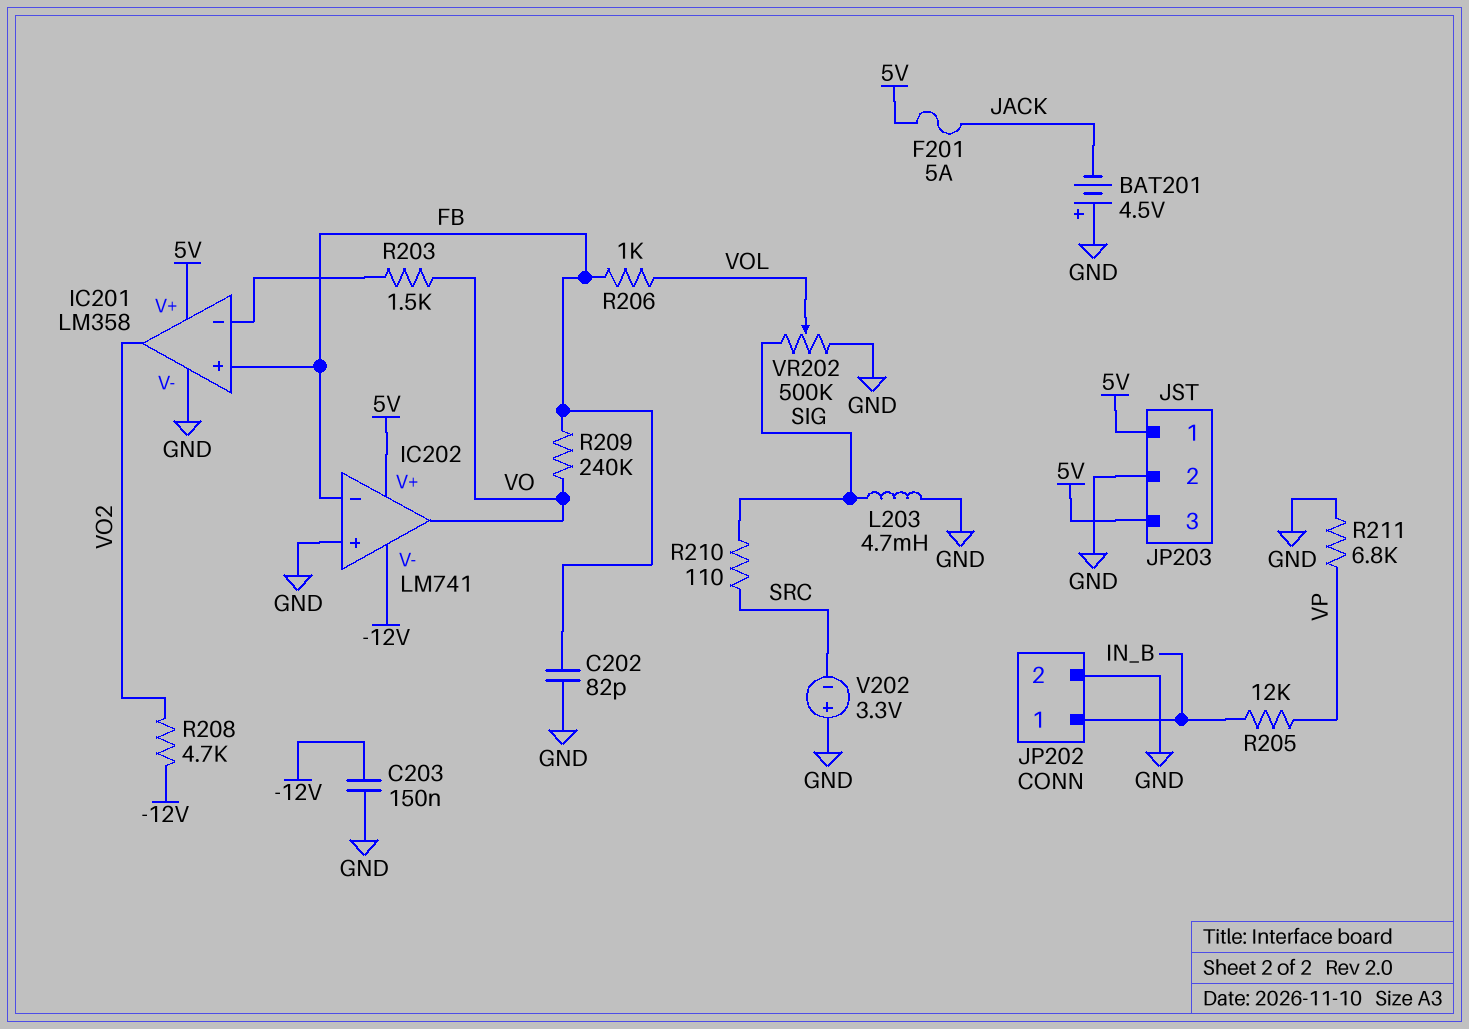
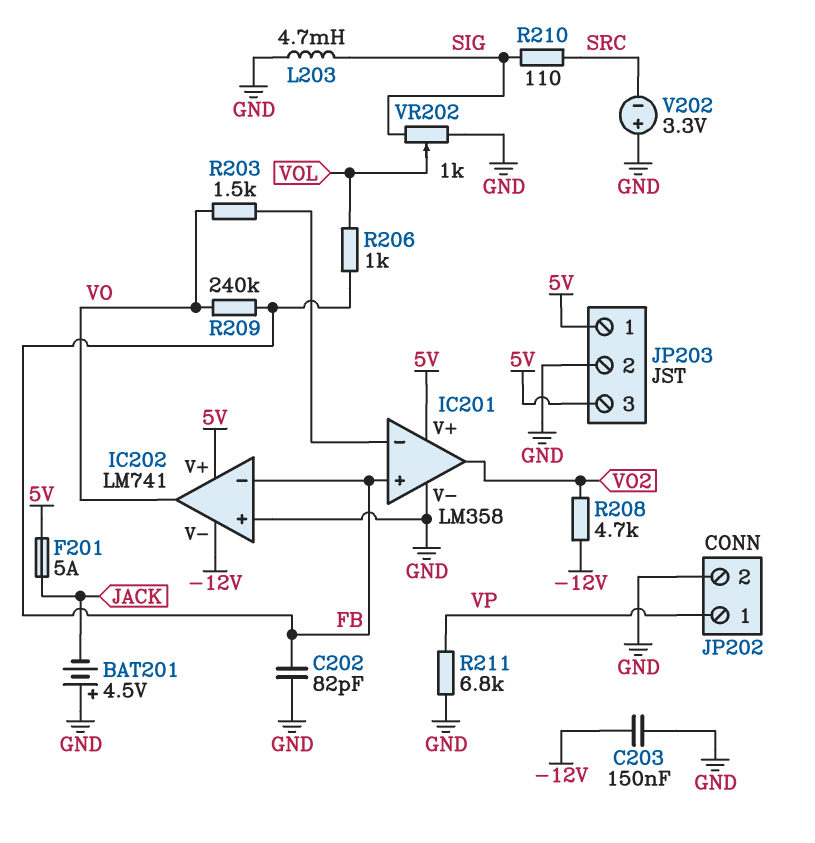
JP202 pin 1: IN_B -> VP
R205: 12k (IN_B, VP) -> none
VR202: 500k (GND, SIG, wiper VOL) -> 1k (GND, SIG, wiper VOL)

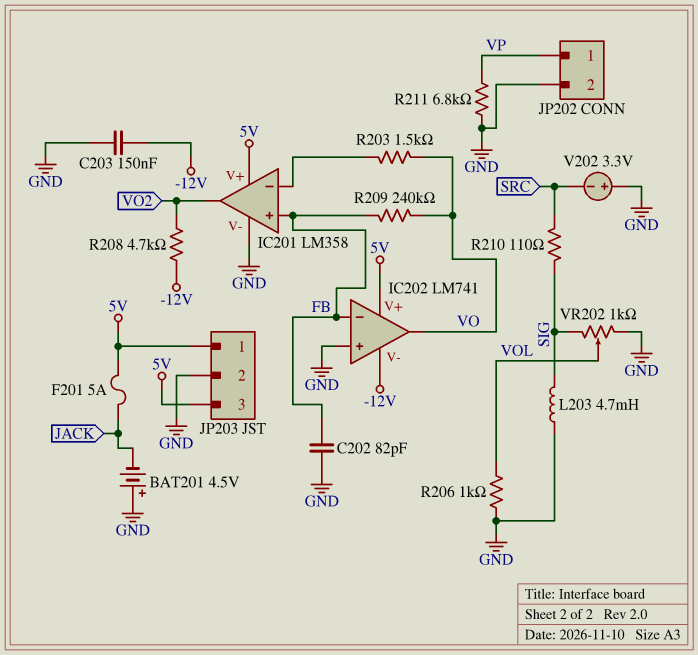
R206: 1k (FB, VOL) -> 1k (GND, VOL)

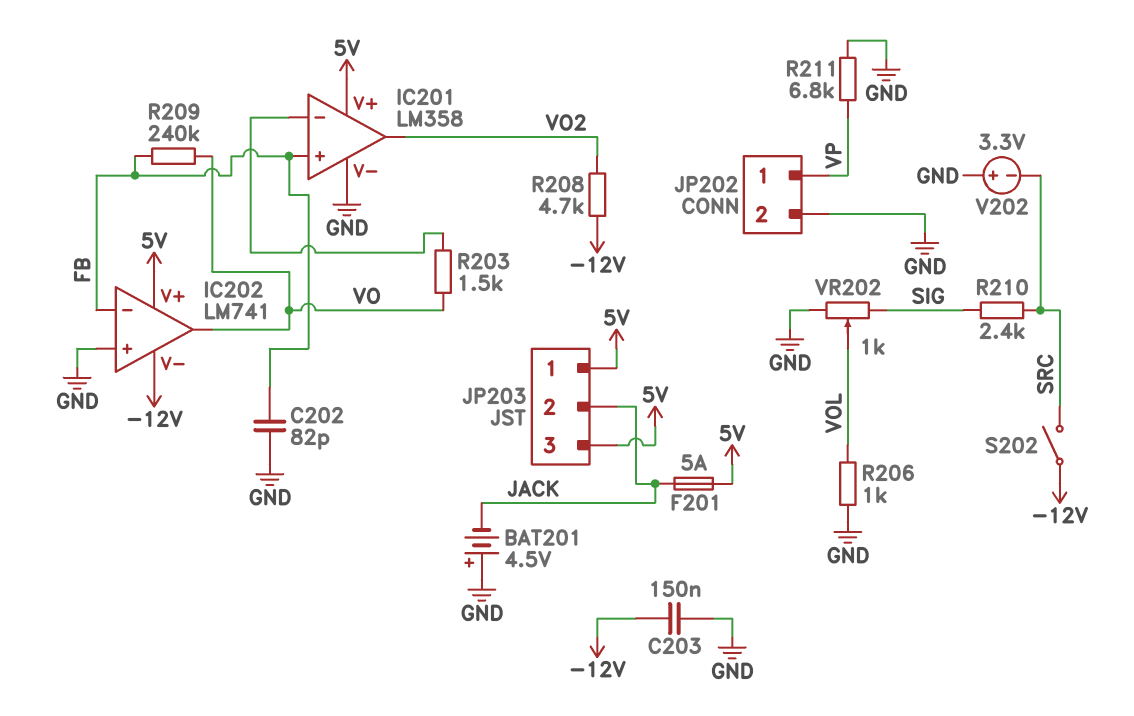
JP203 pin 2: GND -> JACK
L203: 4.7mH (GND, SIG) -> none
R210: 110 (SIG, SRC) -> 2.4k (SIG, SRC)
S202: none -> switch (-12V, SRC)

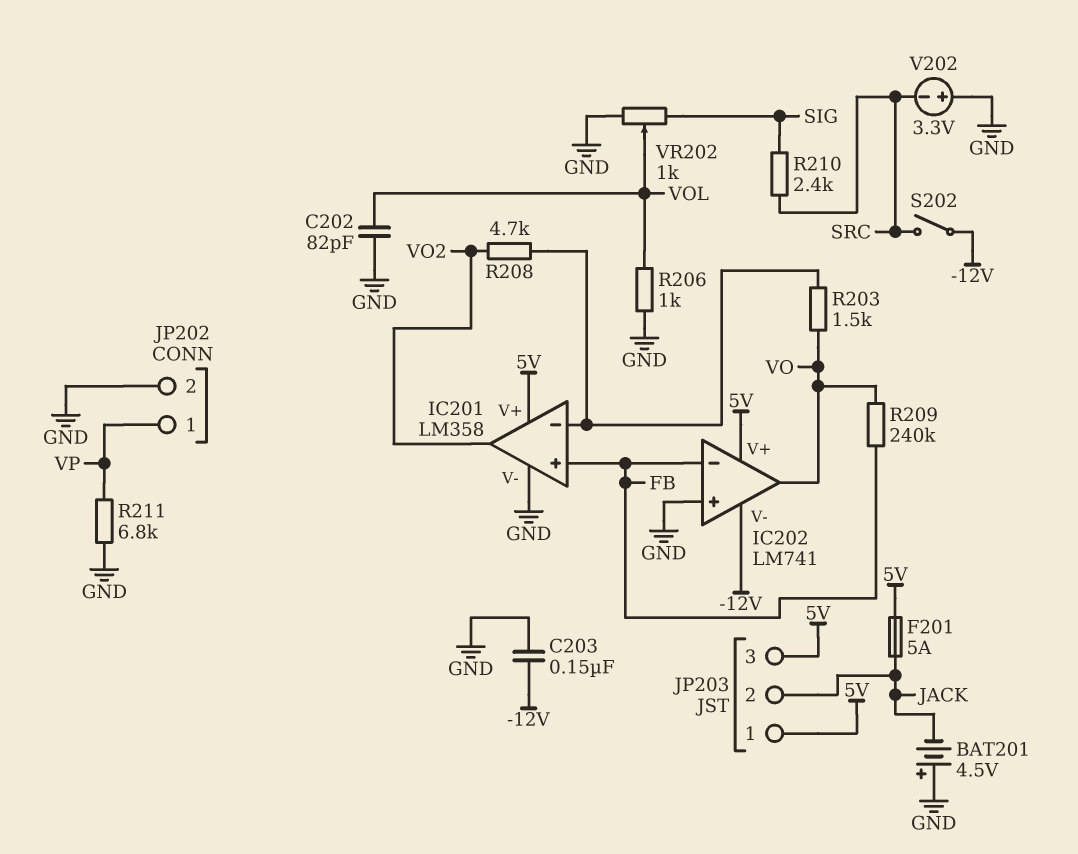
C202: 82pF (FB, GND) -> 82pF (GND, VOL)
R208: 4.7k (-12V, VO2) -> 4.7k (IC201/in-, VO2)

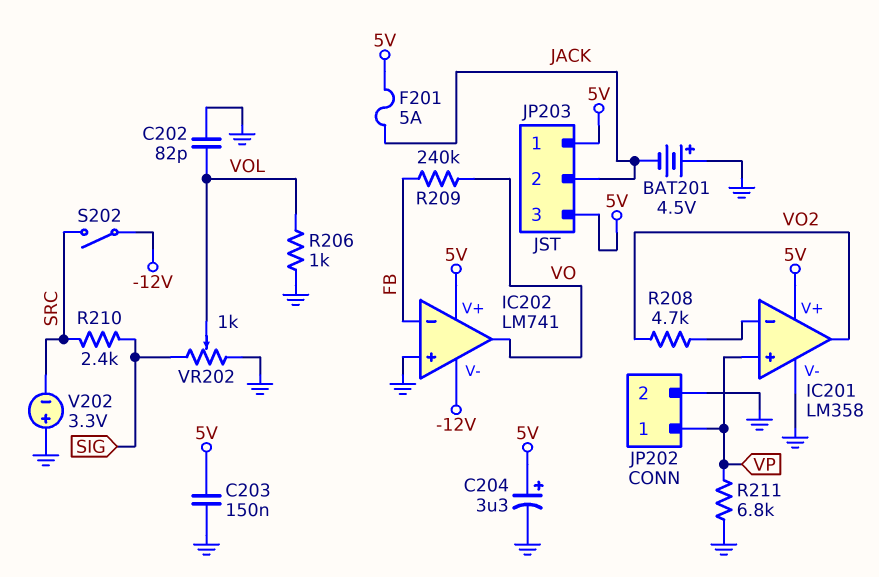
C203: 150nF (-12V, GND) -> 150nF (5V, GND)
C204: none -> 3.3uF (plus 5V, minus GND)
IC201 pin in+: FB -> VP
R203: 1.5k (IC201/in-, VO) -> none

